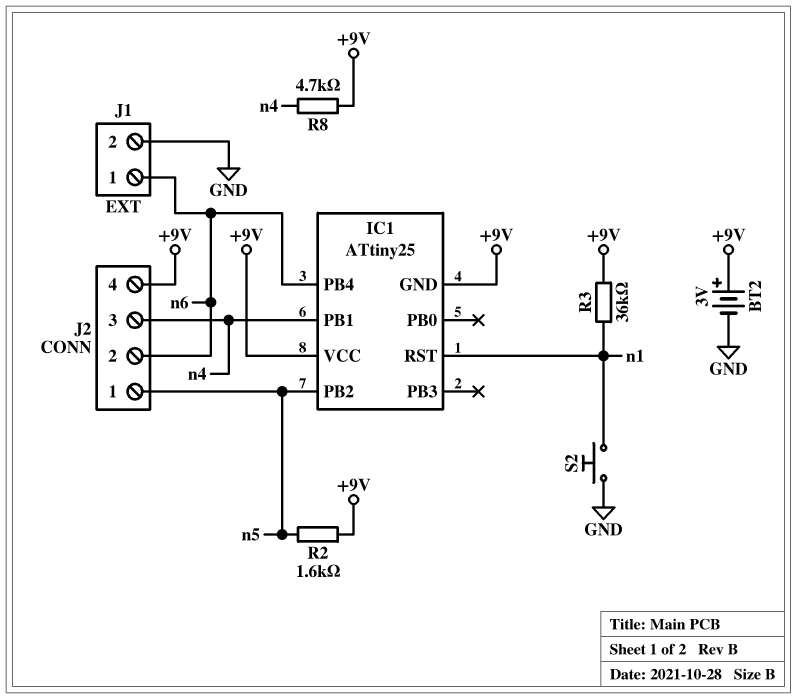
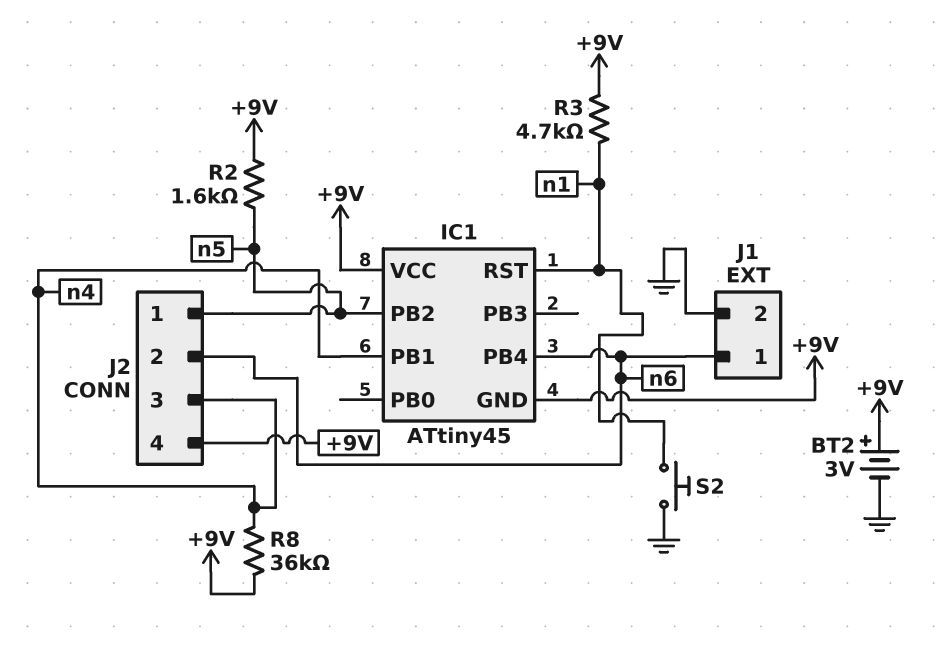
IC1: ATtiny25 -> ATtiny45
R3: 36k (+9V, n1) -> 4.7k (+9V, n1)
R8: 4.7k (+9V, n4) -> 36k (+9V, n4)

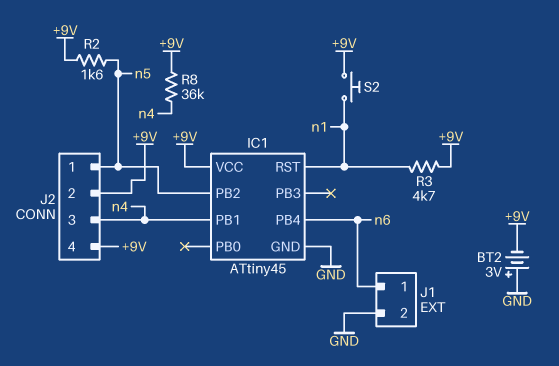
BT2: 3V (plus +9V, minus GND) -> 3V (plus GND, minus +9V)
IC1 pin GND: +9V -> GND
J2 pin 2: n6 -> +9V
S2: button (GND, n1) -> button (+9V, n1)

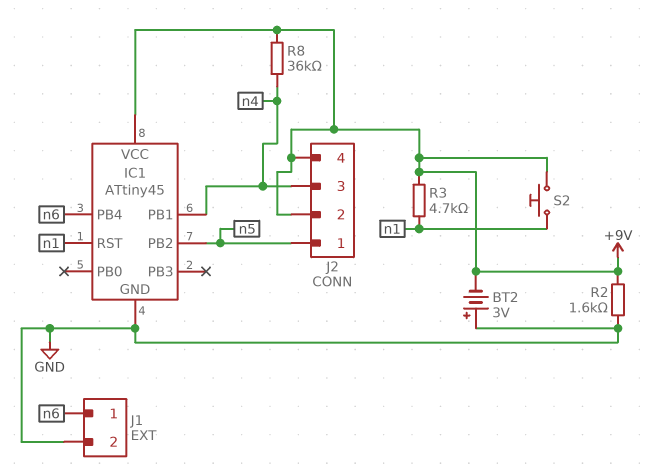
R2: 1.6k (+9V, n5) -> 1.6k (+9V, GND)

